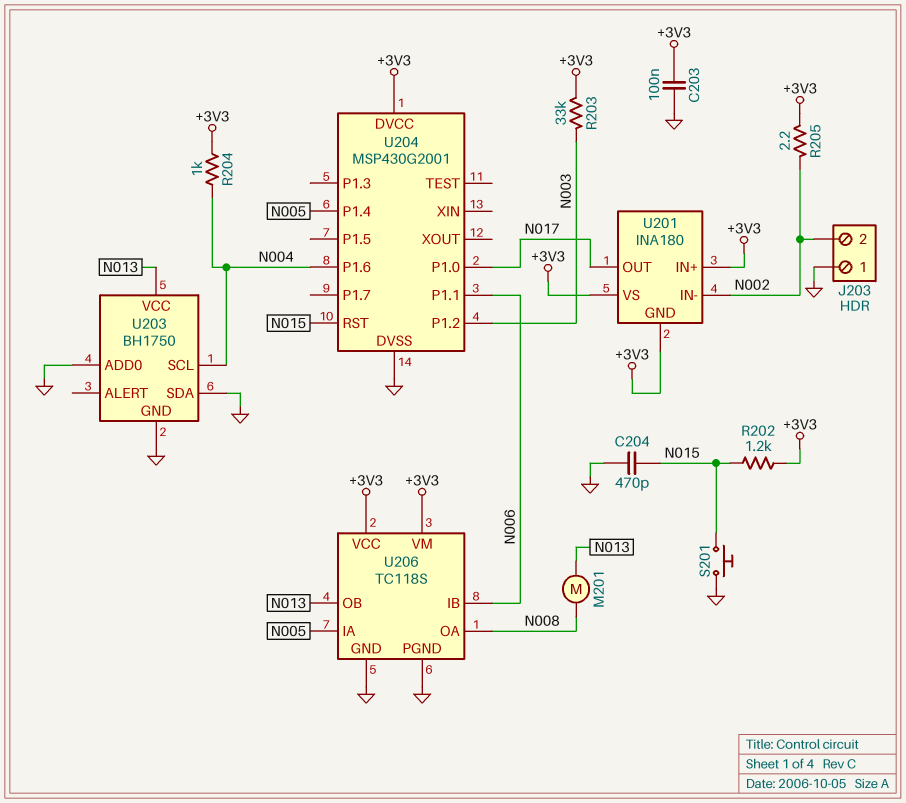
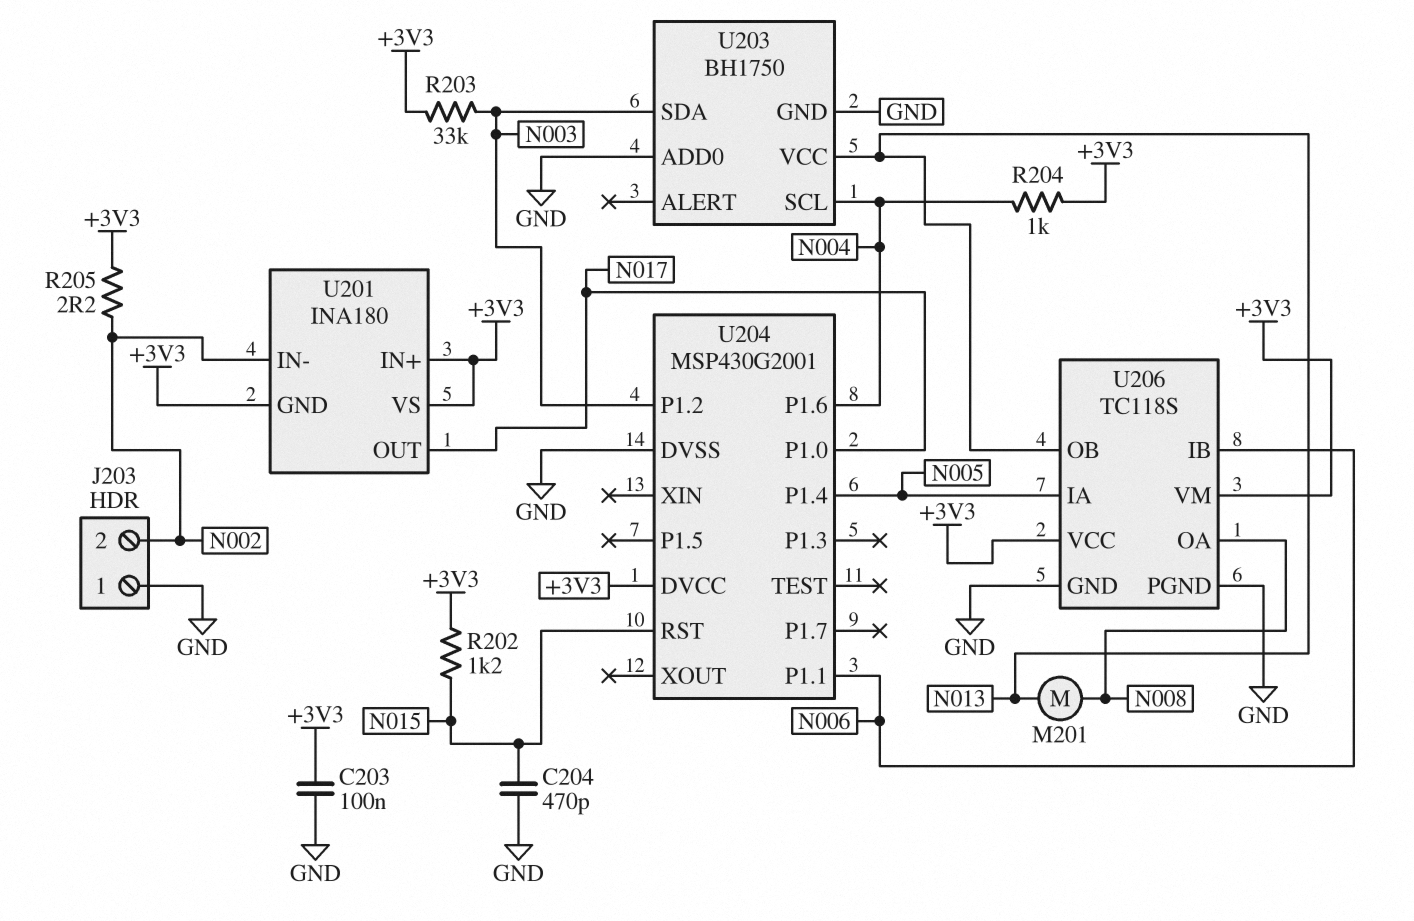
S201: button (GND, N015) -> none
U203 pin SDA: GND -> N003

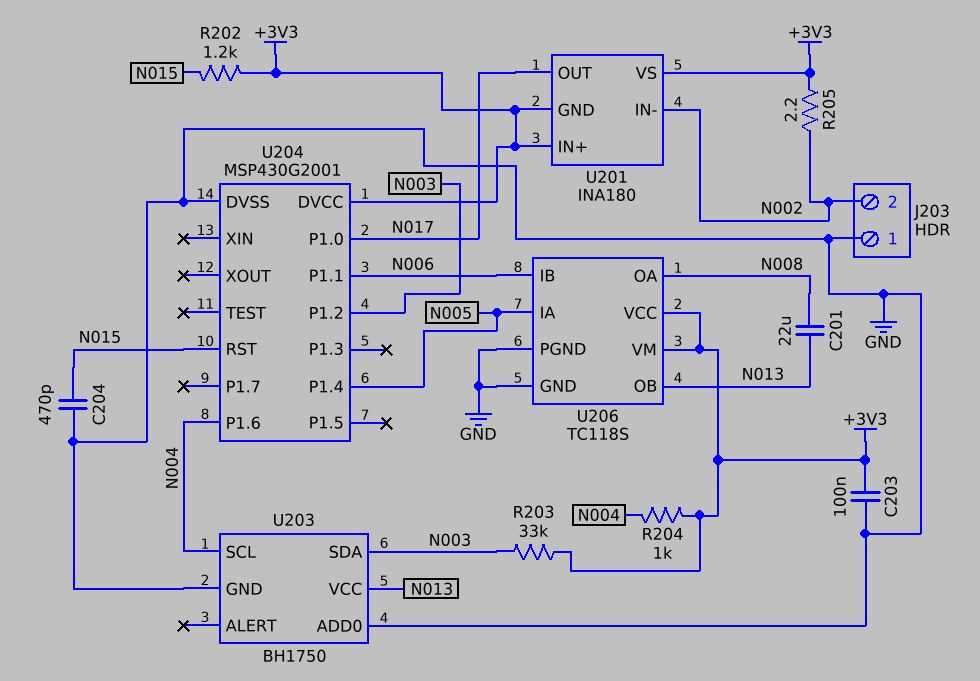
C201: none -> 22uF (N008, N013)
M201: motor (N008, N013) -> none

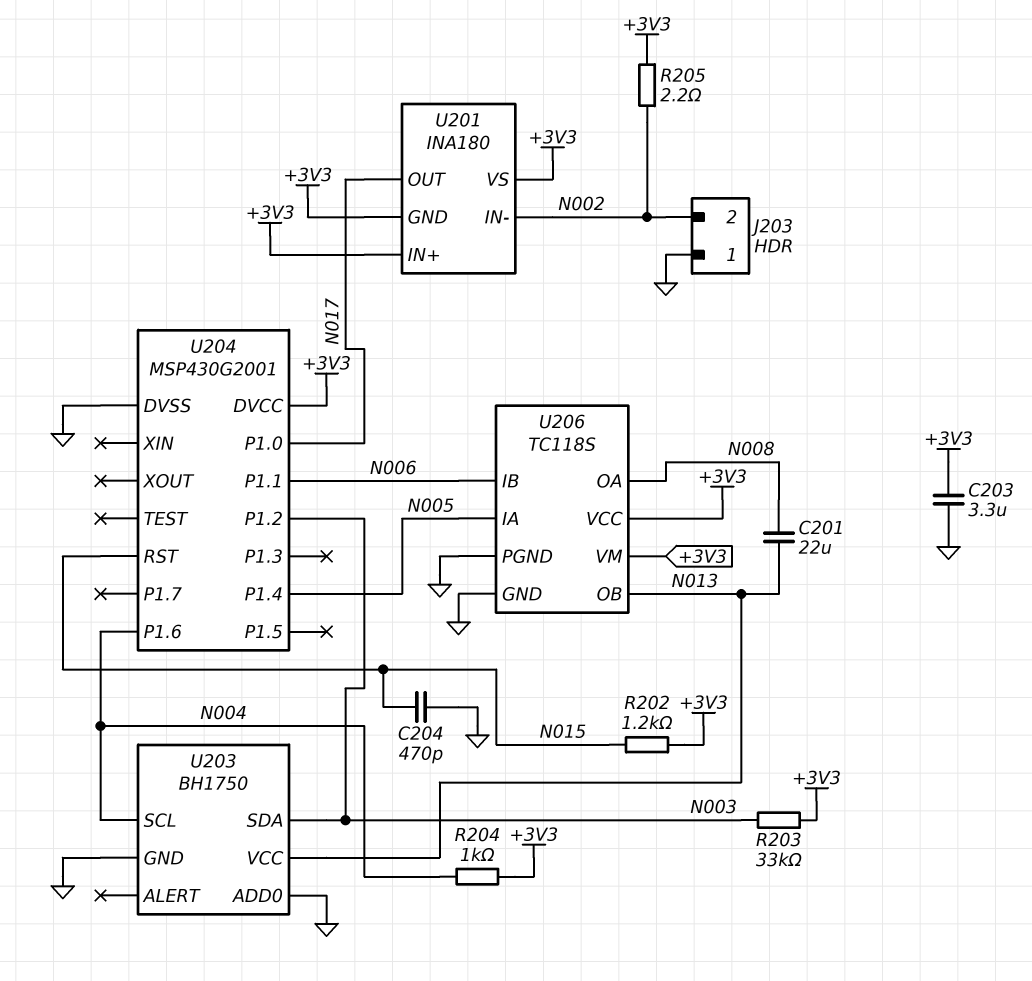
C203: 100nF (+3V3, GND) -> 3.3uF (+3V3, GND)

